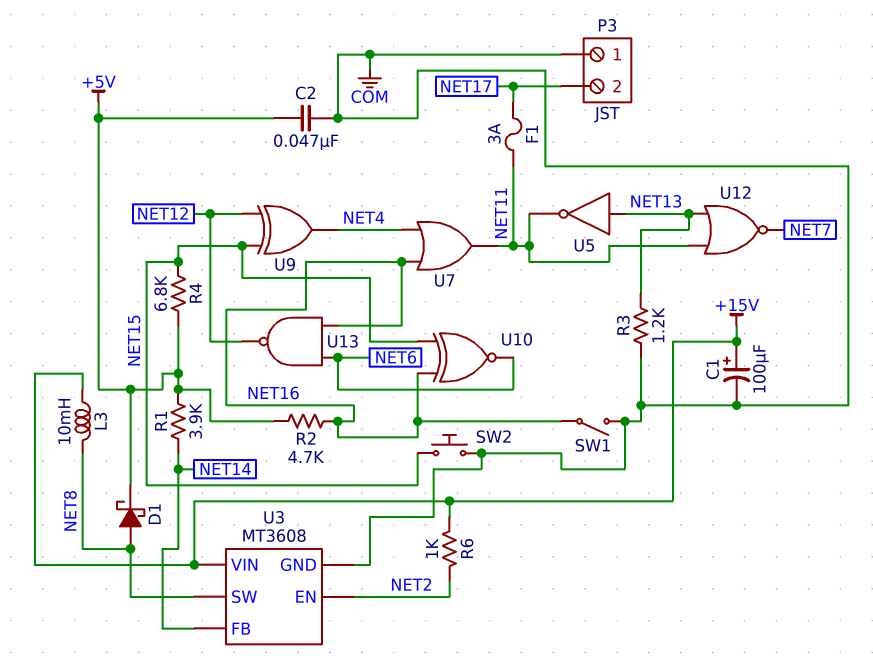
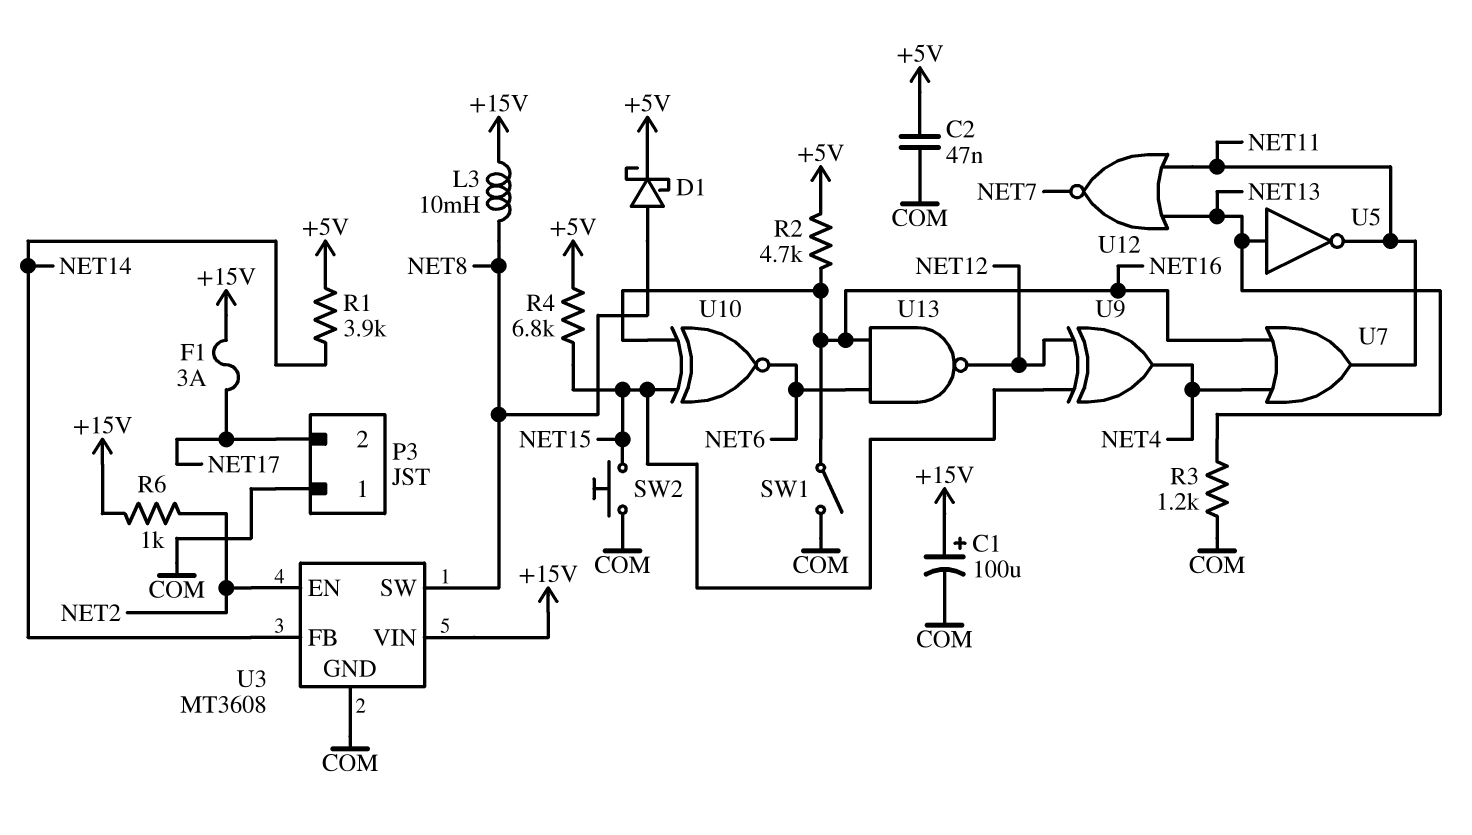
F1: 3A (NET11, NET17) -> 3A (+15V, NET17)

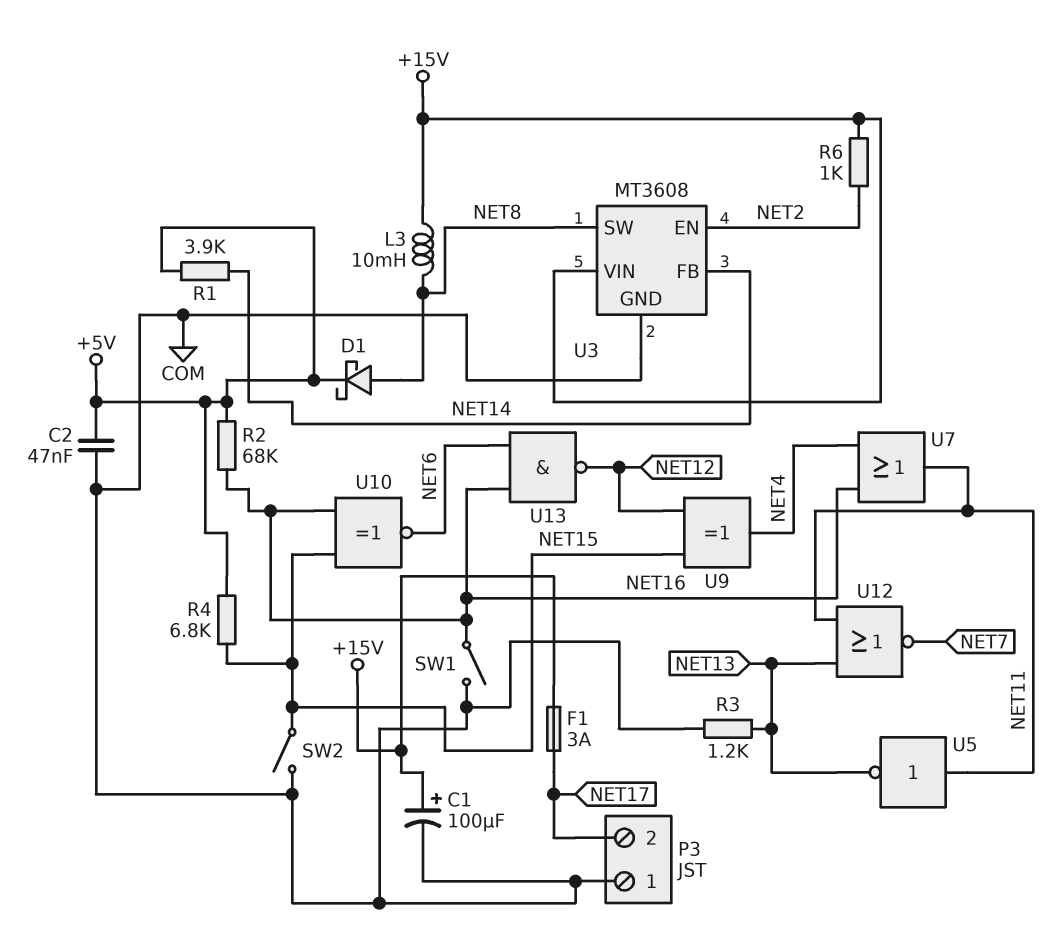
R2: 4.7k (+5V, NET16) -> 68k (+5V, NET16)
SW2: button (COM, NET15) -> switch (COM, NET15)
U5: NOT (in NET13, out NET11) -> NOT (in NET11, out NET13)

